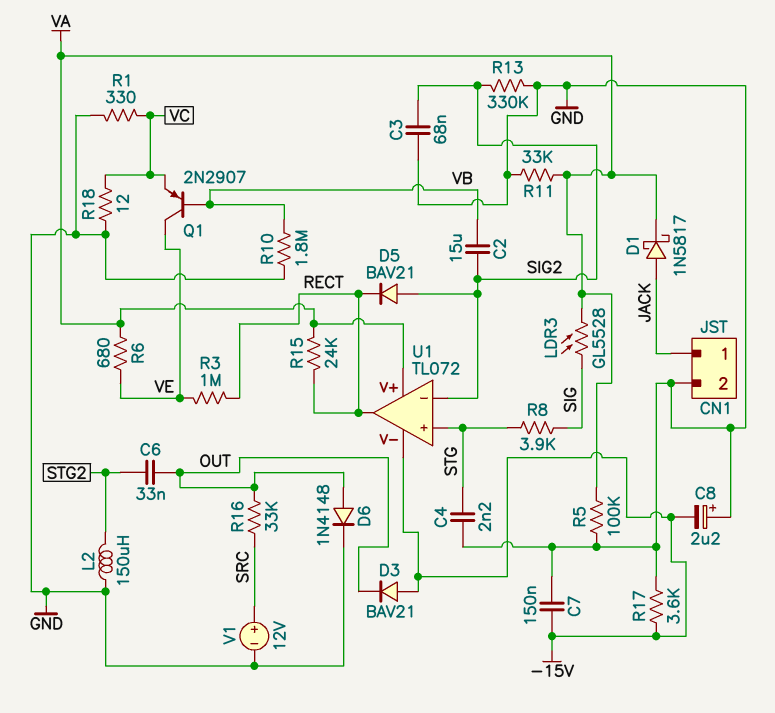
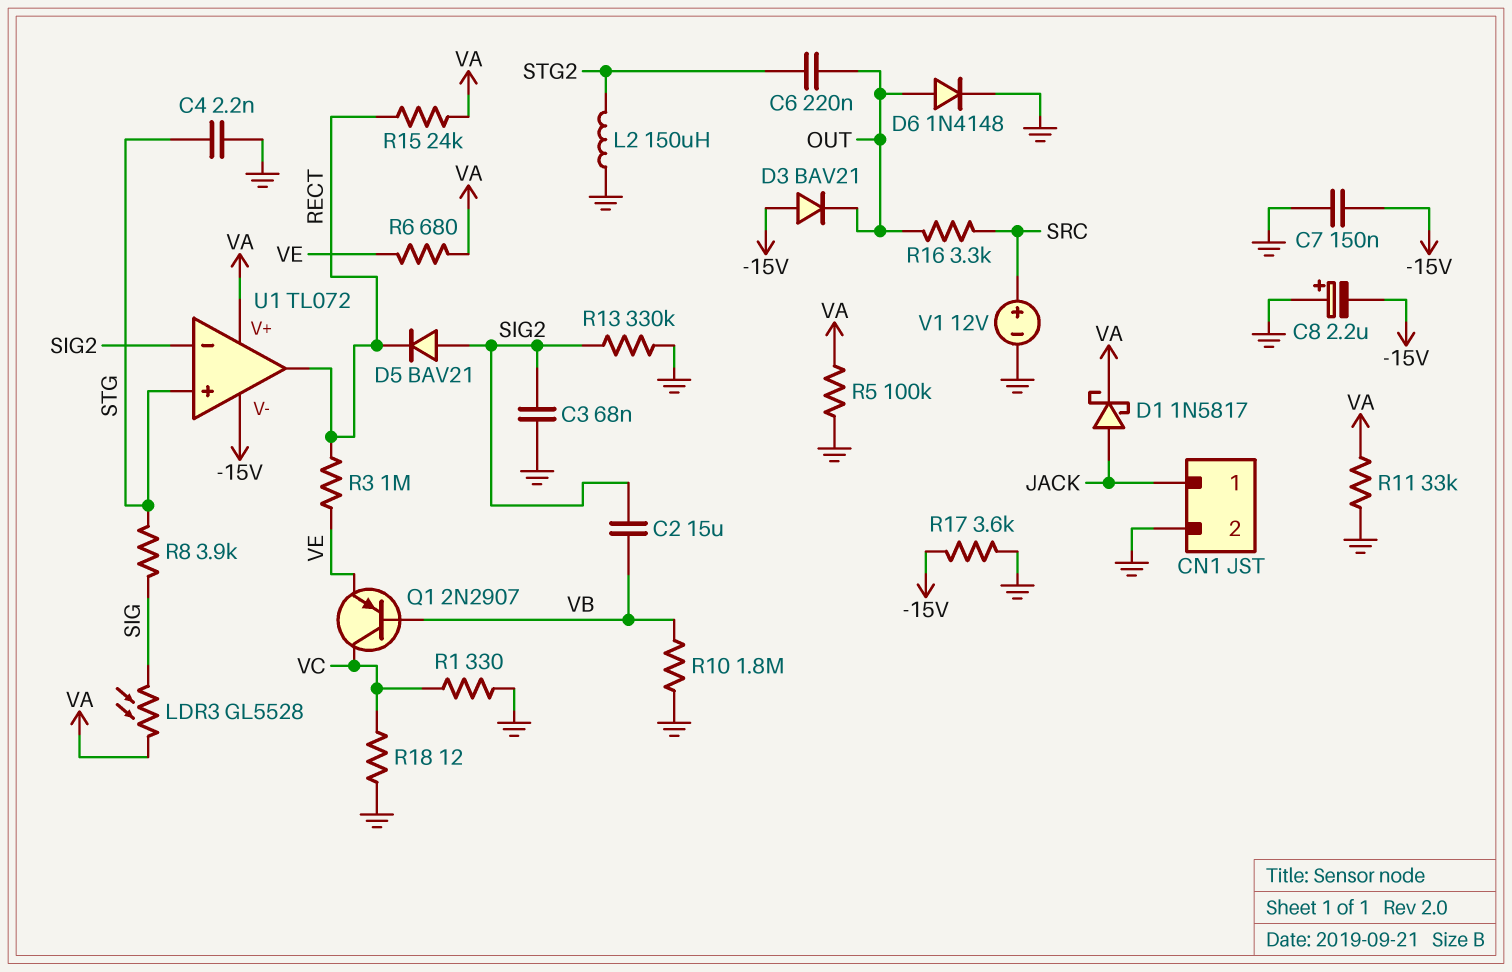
C6: 33nF (OUT, STG2) -> 220nF (OUT, STG2)
Q1: PNP 2N2907 (B VB, C VE, E VC) -> PNP 2N2907 (B VB, C VC, E VE)
R16: 33k (OUT, SRC) -> 3.3k (OUT, SRC)

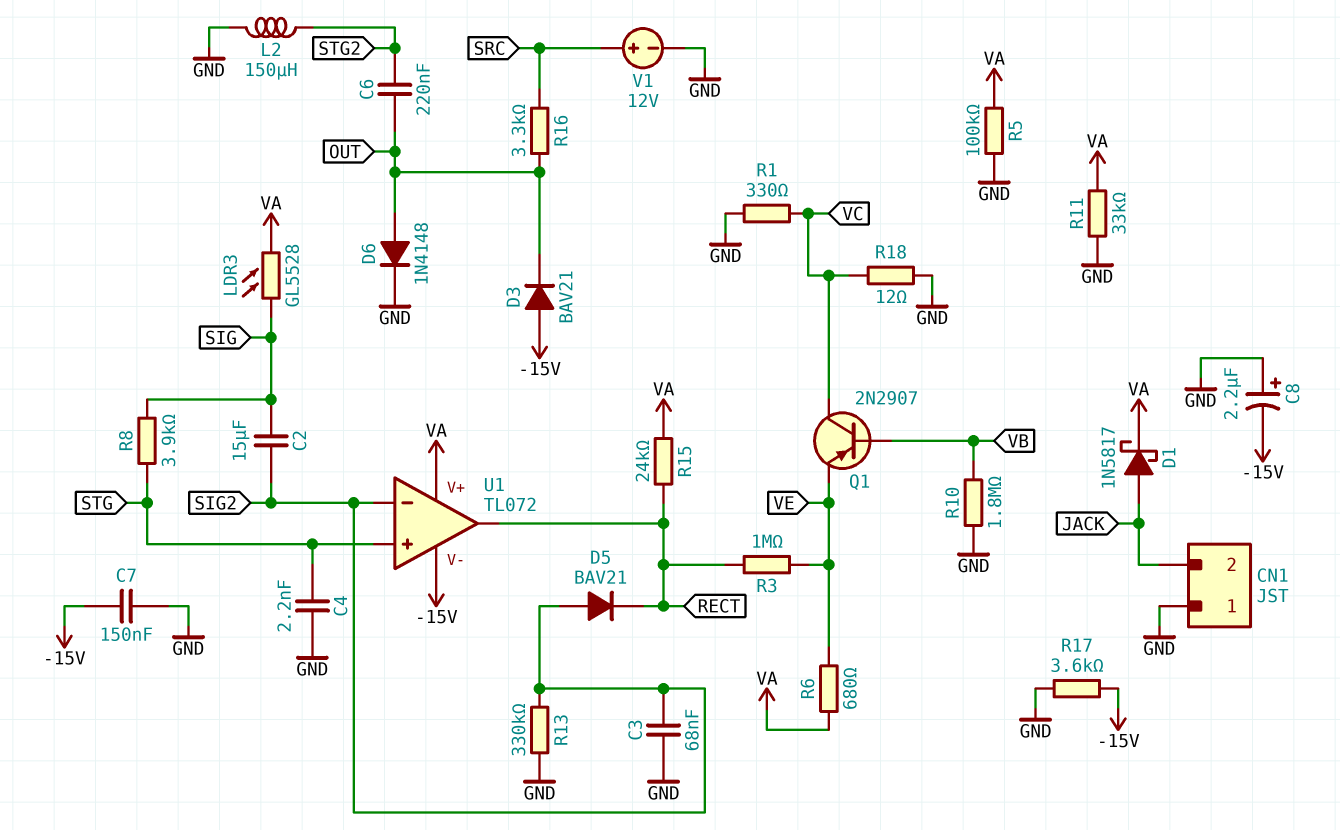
C2: 15uF (SIG2, VB) -> 15uF (SIG, SIG2)
CN1 pin 1: JACK -> GND
CN1 pin 2: GND -> JACK

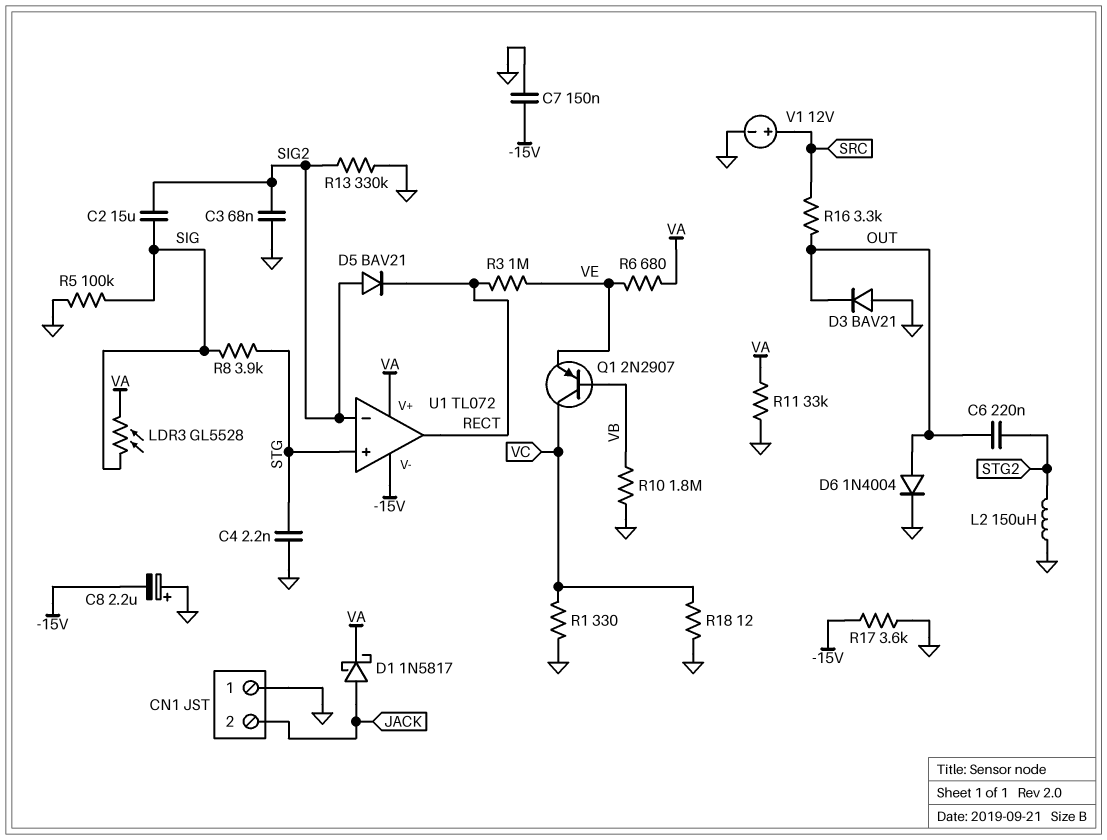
D3: diode BAV21 (A -15V, K OUT) -> diode BAV21 (A GND, K OUT)
D6: diode 1N4148 (A OUT, K GND) -> diode 1N4004 (A OUT, K GND)
R5: 100k (GND, VA) -> 100k (GND, SIG)
R15: 24k (RECT, VA) -> none

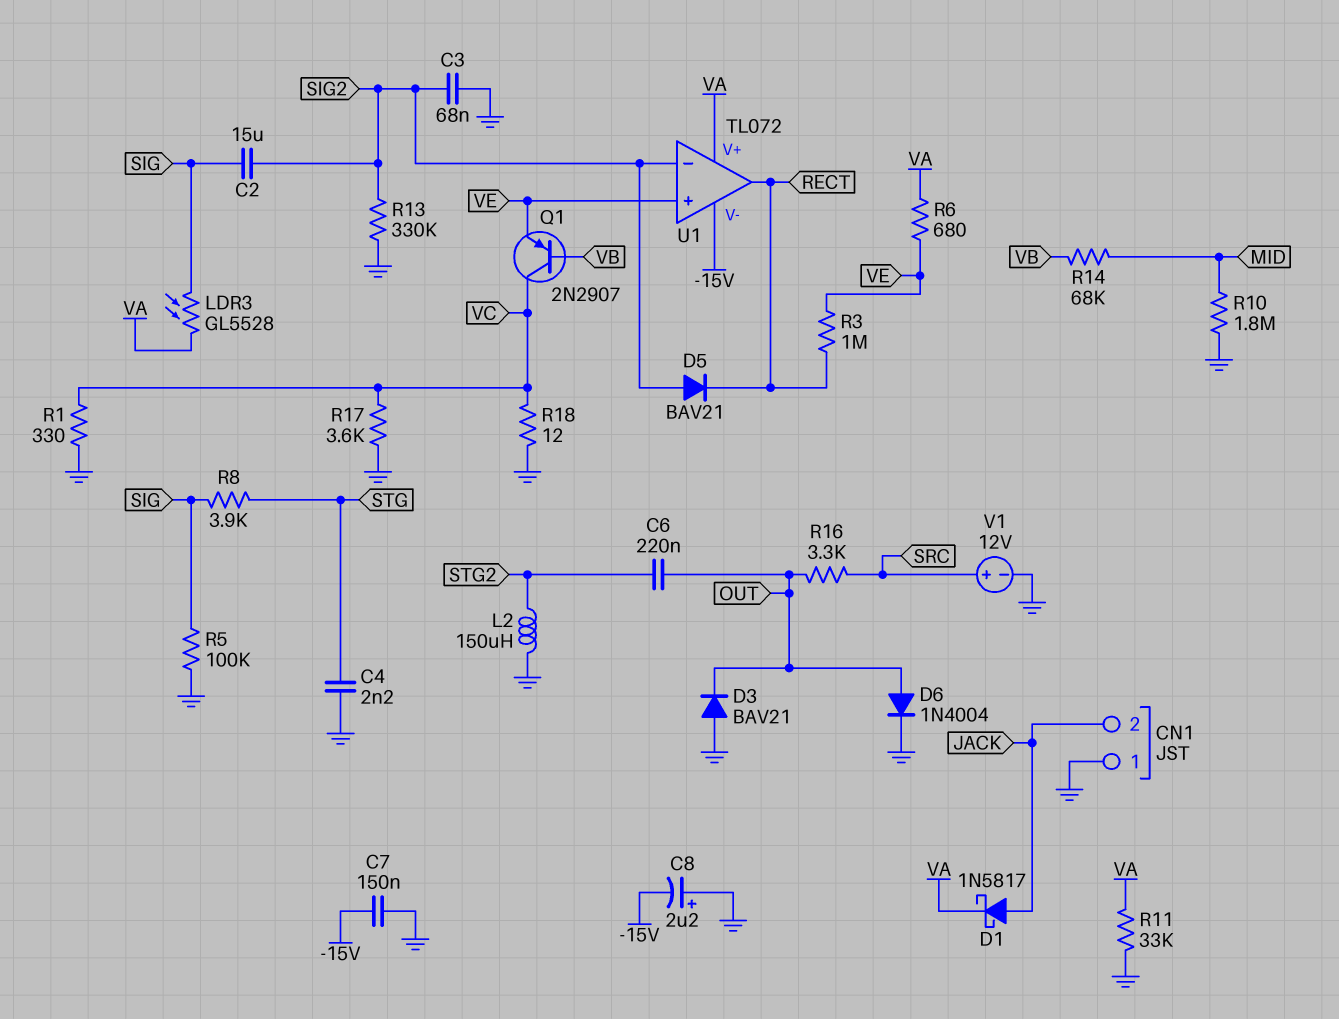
R10: 1.8M (GND, VB) -> 1.8M (GND, MID)
R14: none -> 68k (MID, VB)
R17: 3.6k (-15V, GND) -> 3.6k (GND, VC)
U1 pin in+: STG -> VE

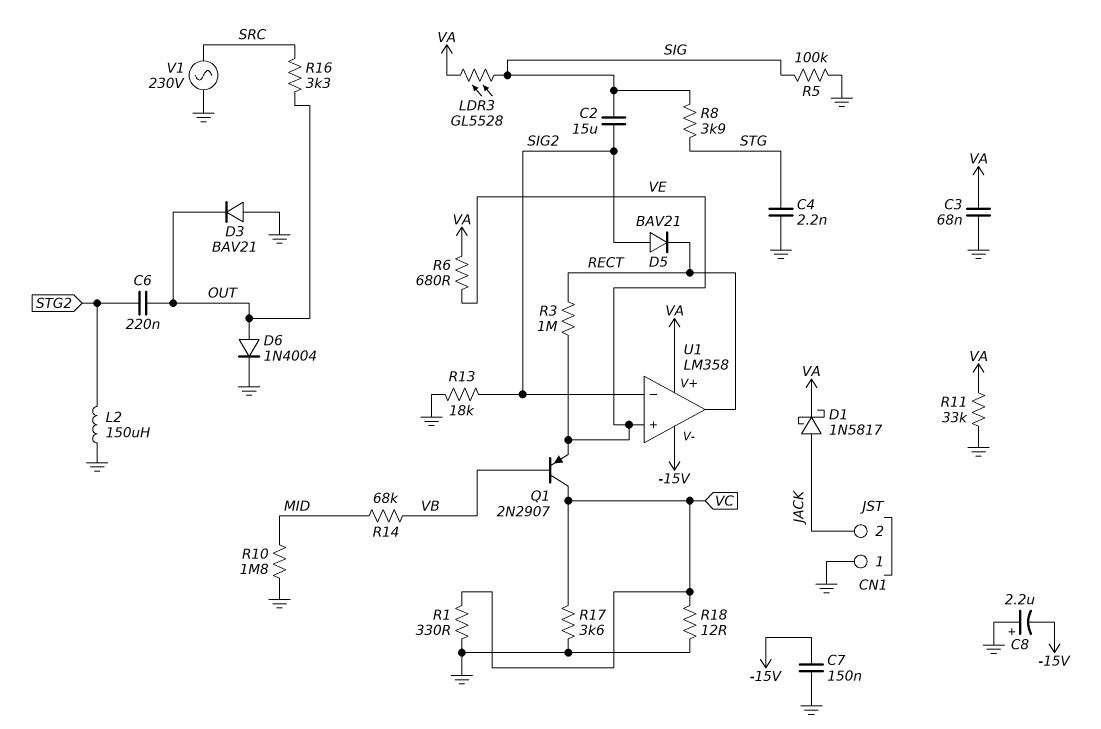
C3: 68nF (GND, SIG2) -> 68nF (GND, VA)
R13: 330k (GND, SIG2) -> 18k (GND, SIG2)
U1: TL072 -> LM358
V1: 12V (plus SRC, minus GND) -> AC 230V (GND, SRC)

